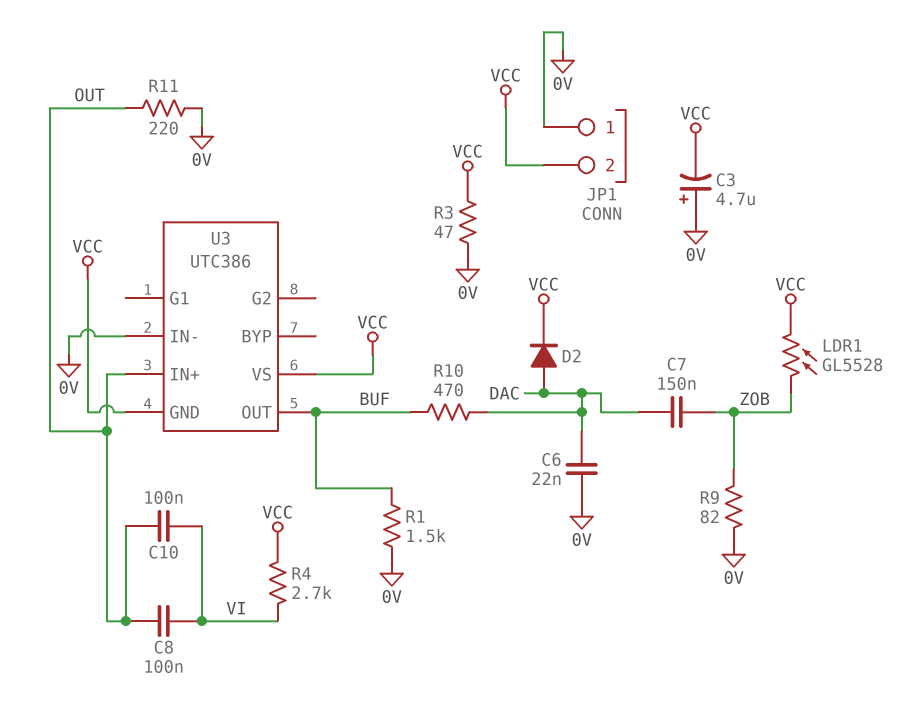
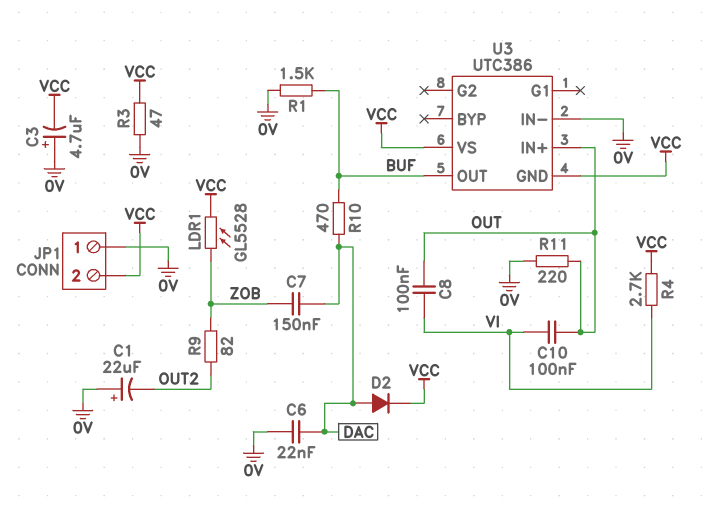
C1: none -> 22uF (plus 0V, minus OUT2)
R9: 82 (0V, ZOB) -> 82 (OUT2, ZOB)

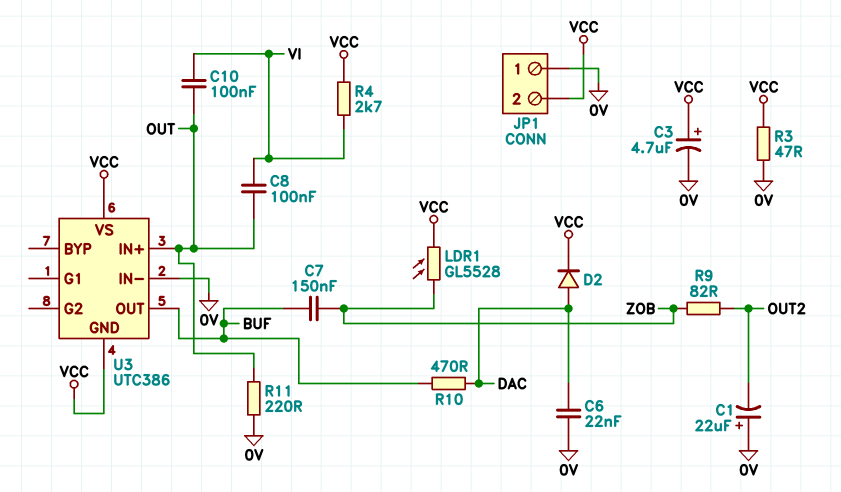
C3: 4.7uF (plus 0V, minus VCC) -> 4.7uF (plus VCC, minus 0V)
C7: 150nF (DAC, ZOB) -> 150nF (BUF, ZOB)
R1: 1.5k (0V, BUF) -> none

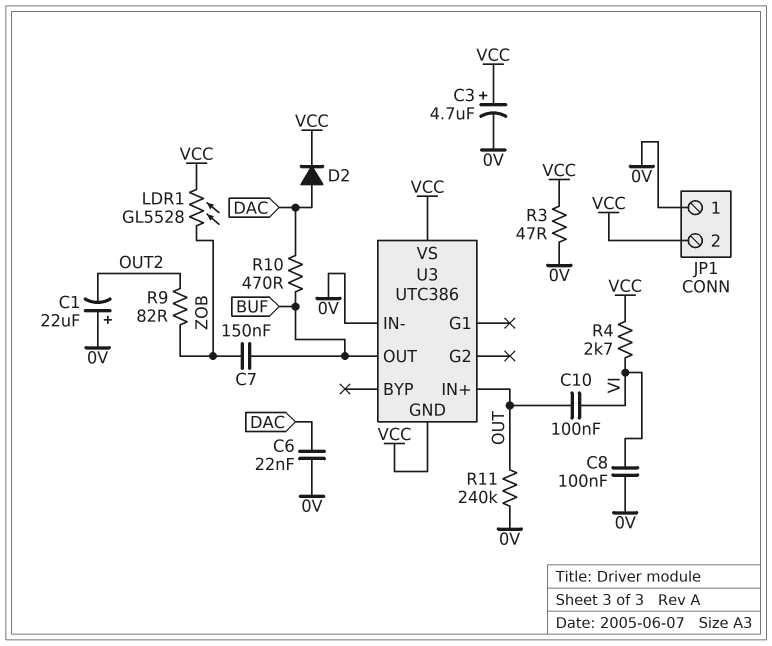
C8: 100nF (OUT, VI) -> 100nF (0V, VI)
R11: 220 (0V, OUT) -> 240k (0V, OUT)

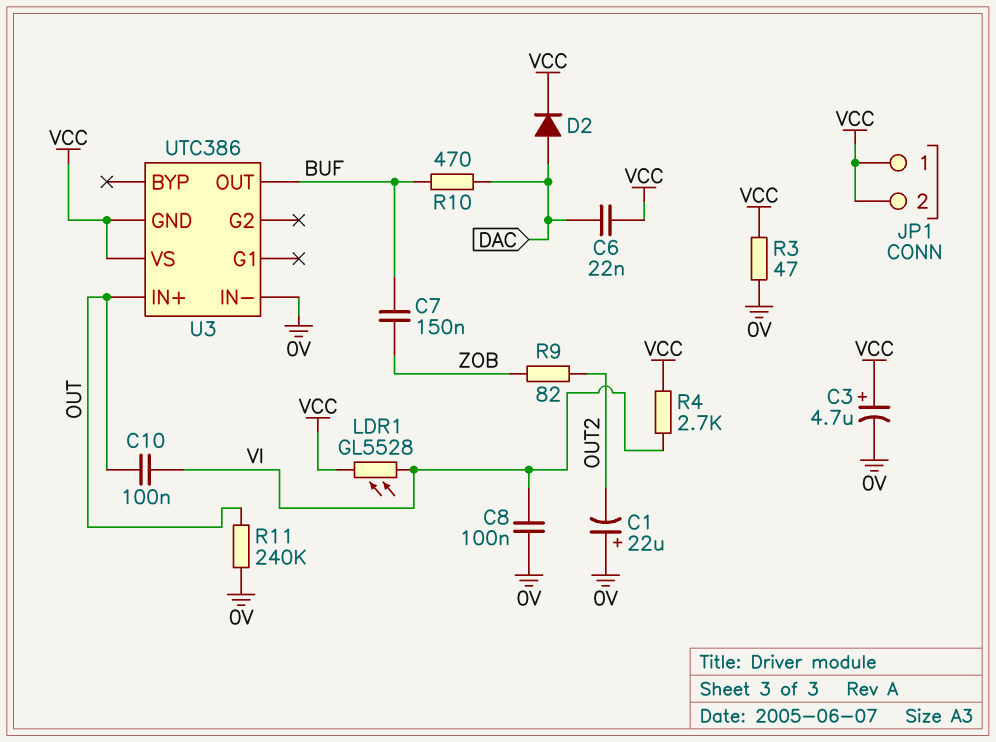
C6: 22nF (0V, DAC) -> 22nF (DAC, VCC)
JP1 pin 1: 0V -> VCC
LDR1: GL5528 (VCC, ZOB) -> GL5528 (VCC, VI)

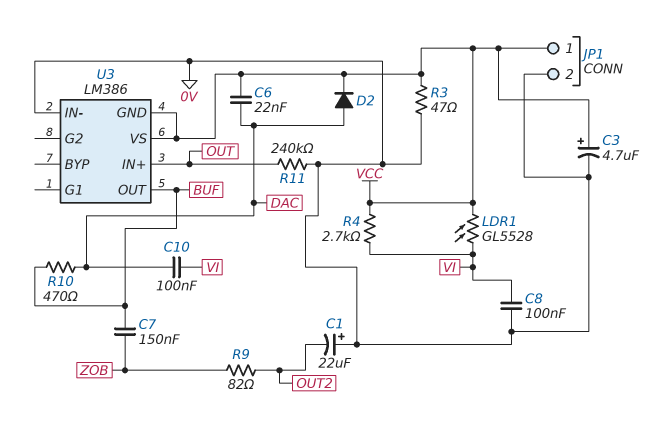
C10: 100nF (OUT, VI) -> 100nF (DAC, VI)
JP1 pin 2: VCC -> 0V
U3: UTC386 -> LM386

